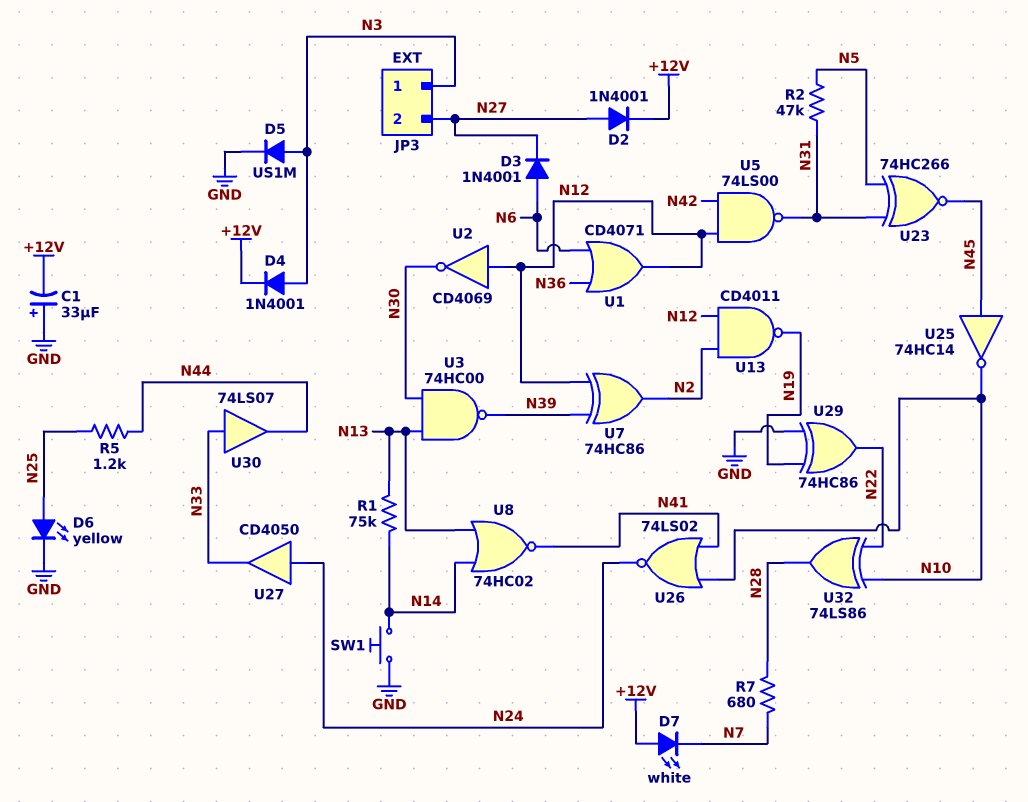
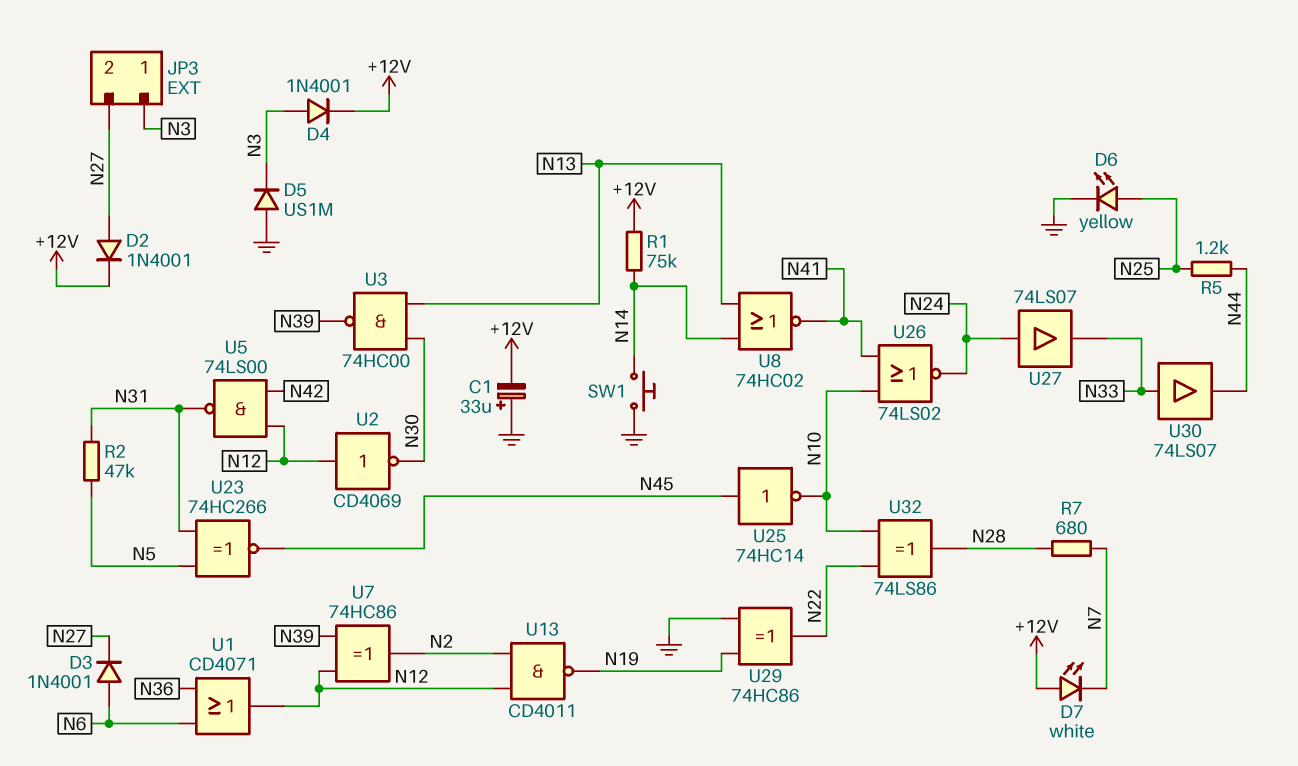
D5: diode US1M (A N3, K GND) -> diode US1M (A GND, K N3)
R1: 75k (N13, N14) -> 75k (+12V, N14)
U27: buffer CD4050 (in N24, out N33) -> buffer 74LS07 (in N24, out N33)

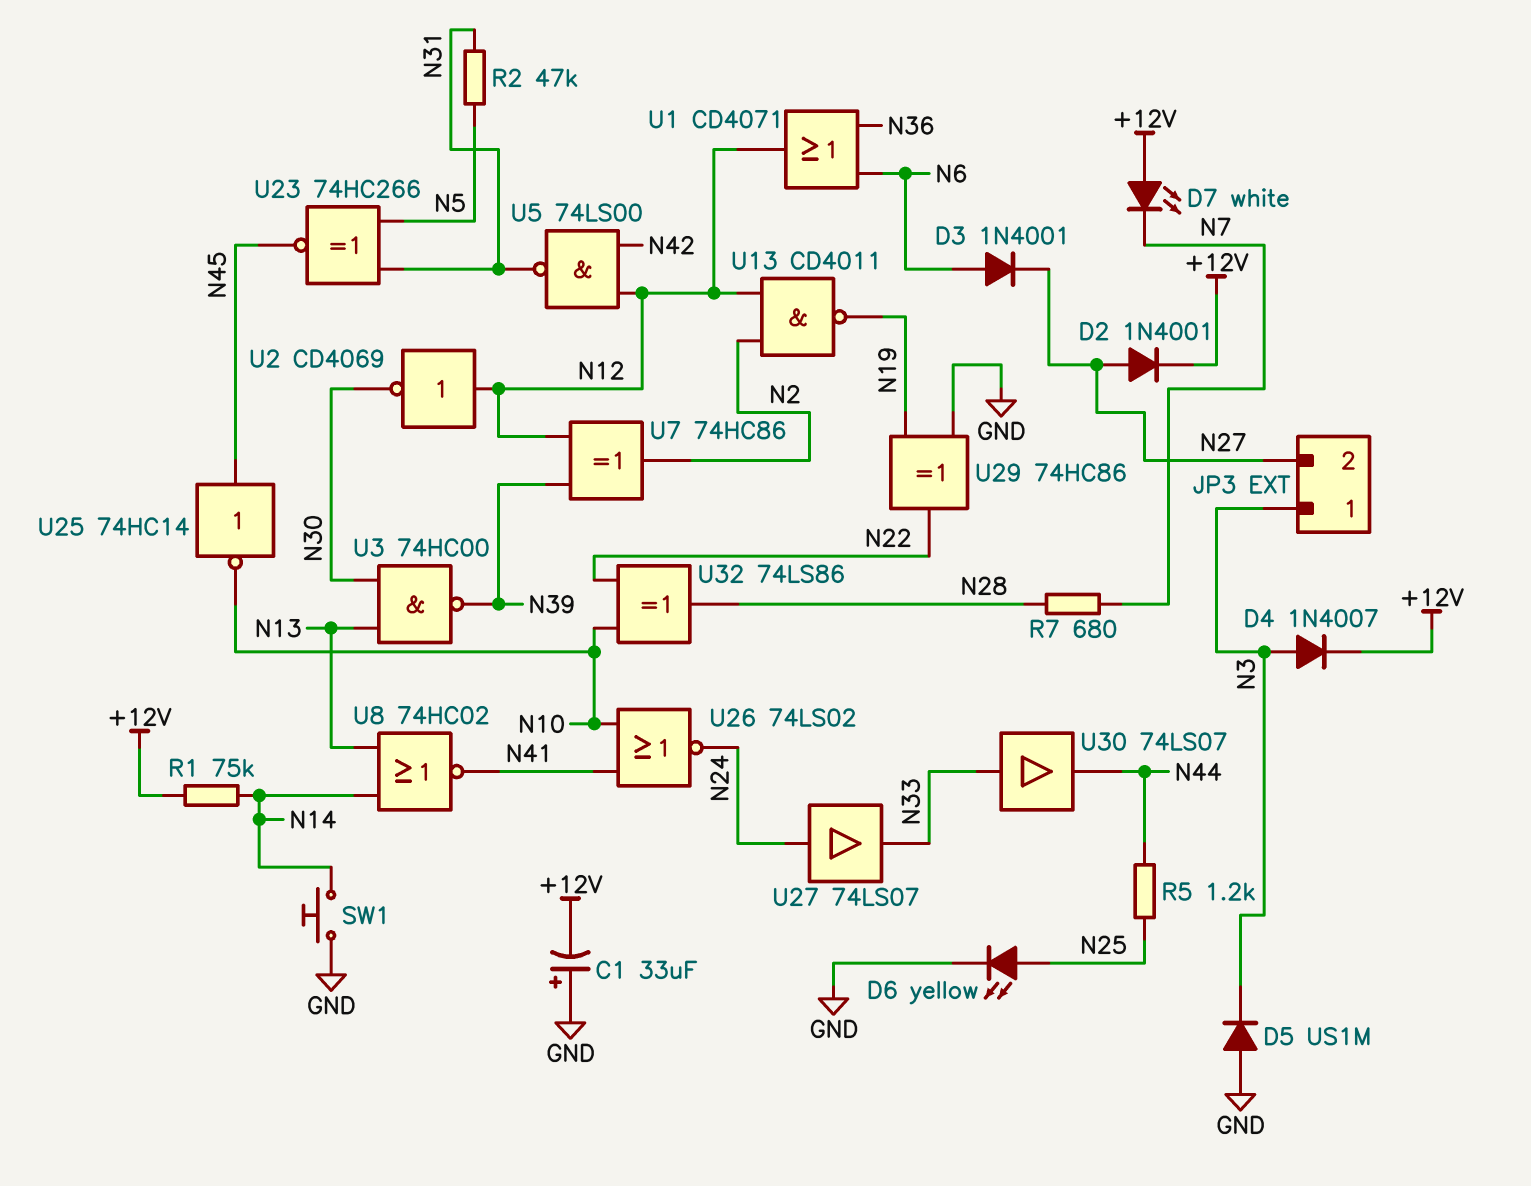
D4: diode 1N4001 (A N3, K +12V) -> diode 1N4007 (A N3, K +12V)

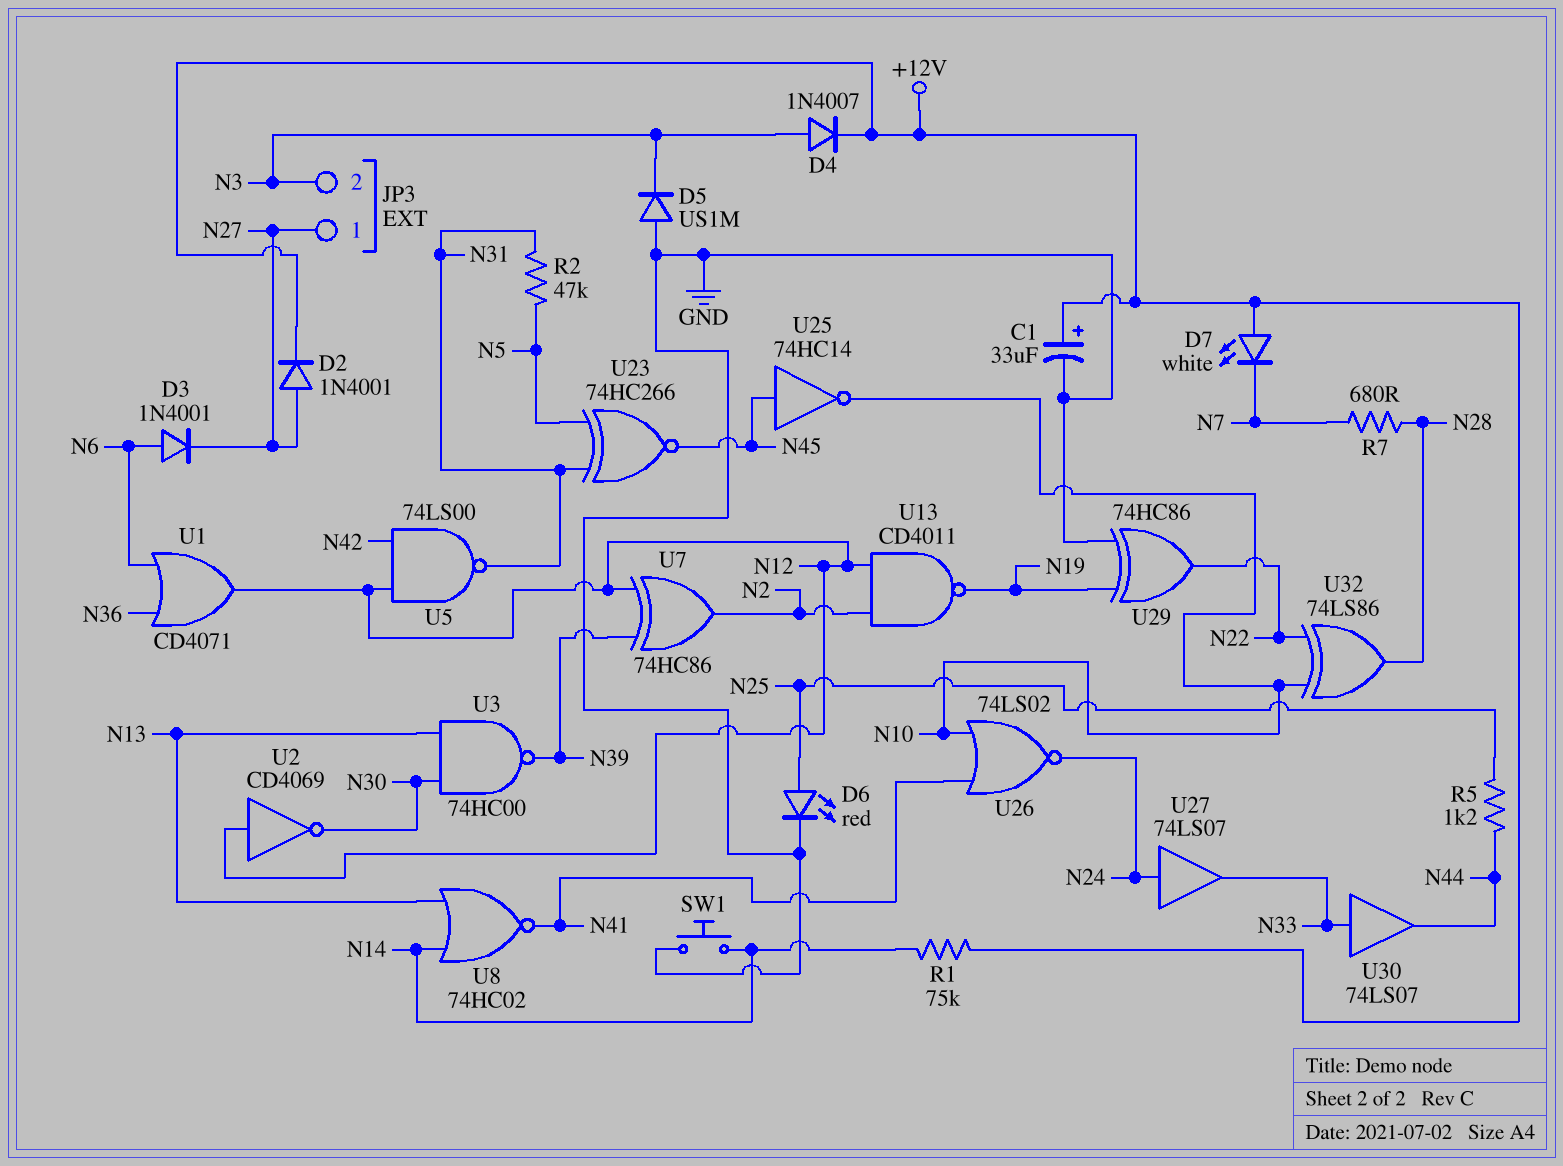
C1: 33uF (plus GND, minus +12V) -> 33uF (plus +12V, minus GND)
D6: LED yellow (A N25, K GND) -> LED red (A N25, K GND)
JP3 pin 1: N3 -> N27
JP3 pin 2: N27 -> N3

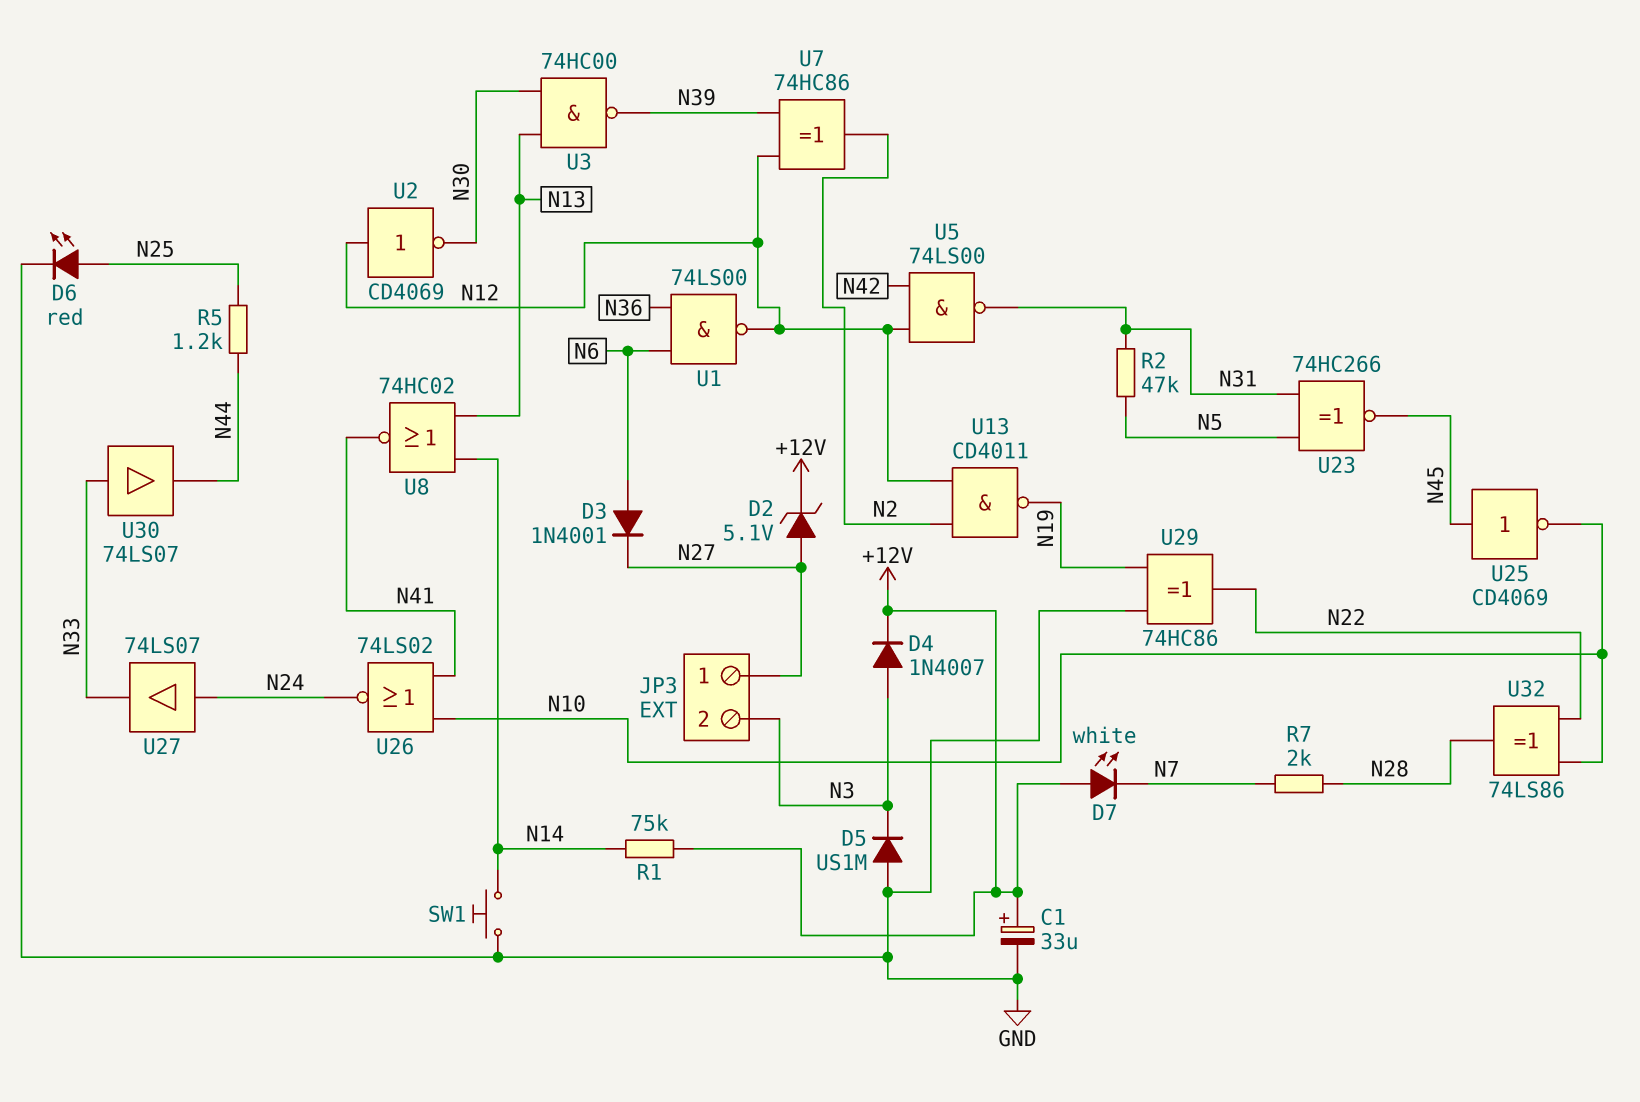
D2: diode 1N4001 (A N27, K +12V) -> zener 5.1V (A N27, K +12V)
R7: 680 (N7, N28) -> 2k (N7, N28)
U1: OR CD4071 (in N6, in N36, out N12) -> NAND 74LS00 (in N6, in N36, out N12)
U25: NOT 74HC14 (in N45, out N10) -> NOT CD4069 (in N45, out N10)

